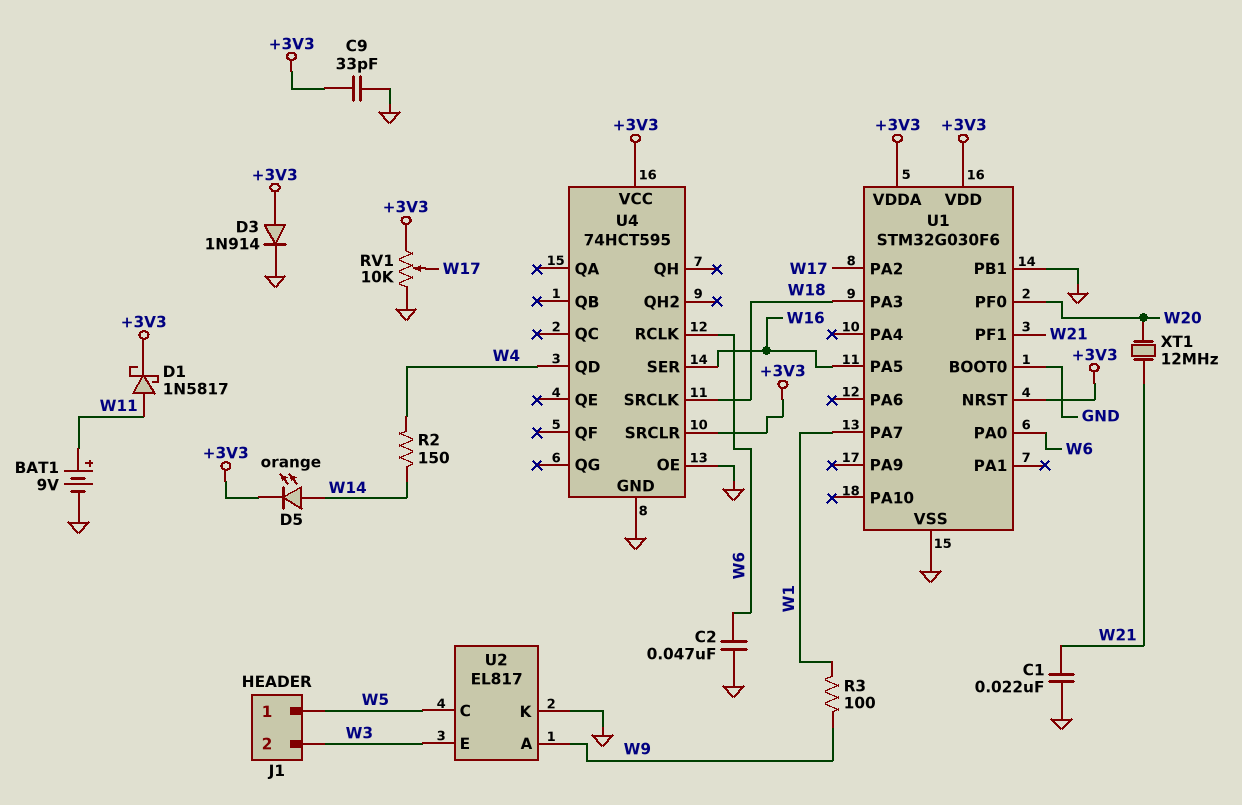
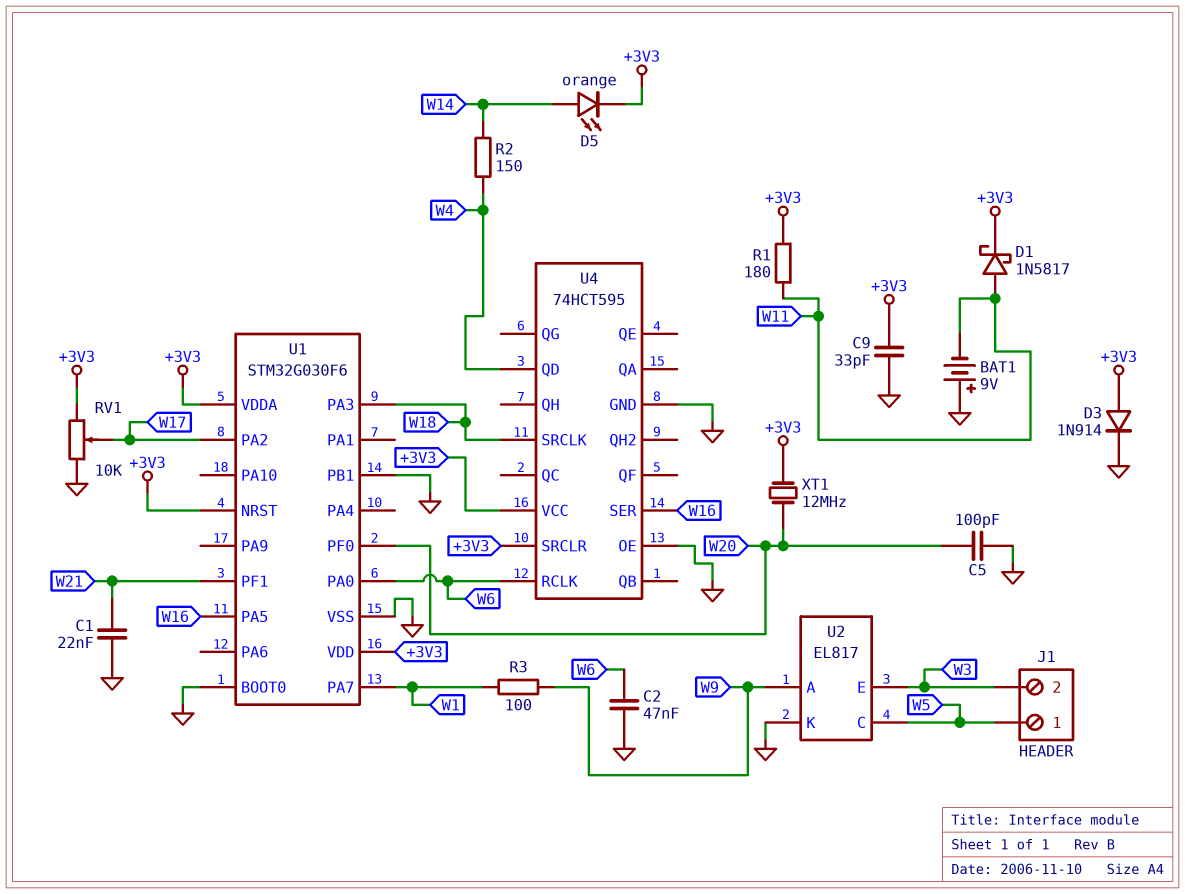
BAT1: 9V (plus W11, minus GND) -> 9V (plus GND, minus W11)
C5: none -> 100pF (GND, W20)
R1: none -> 180 (+3V3, W11)
XT1: 12MHz (W20, W21) -> 12MHz (+3V3, W20)

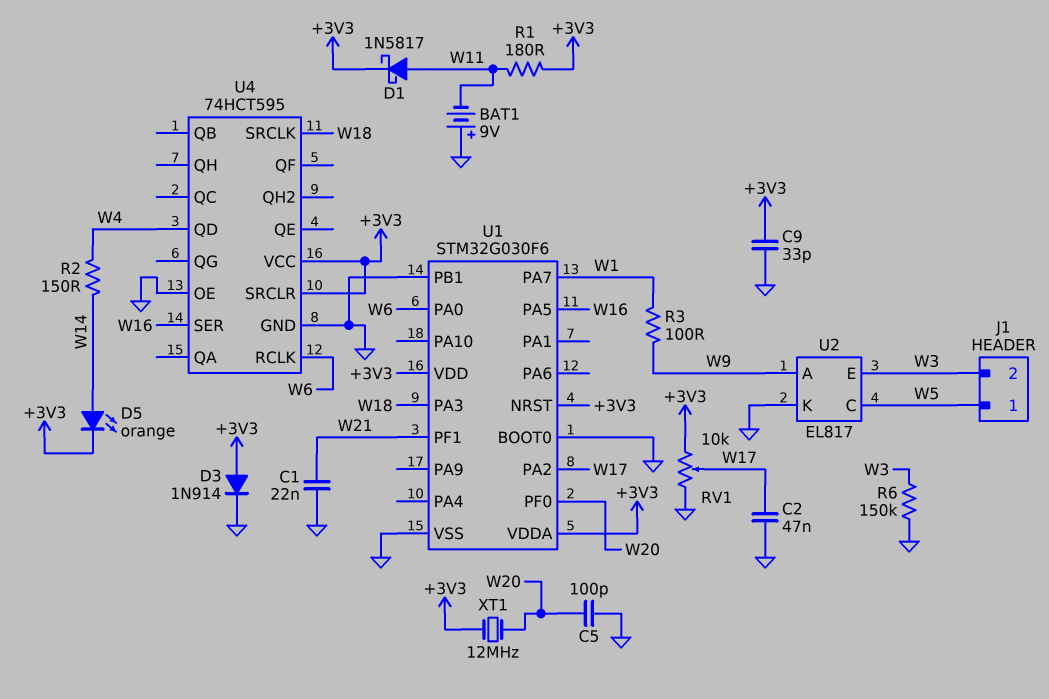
C2: 47nF (GND, W6) -> 47nF (GND, W17)
R6: none -> 150k (GND, W3)

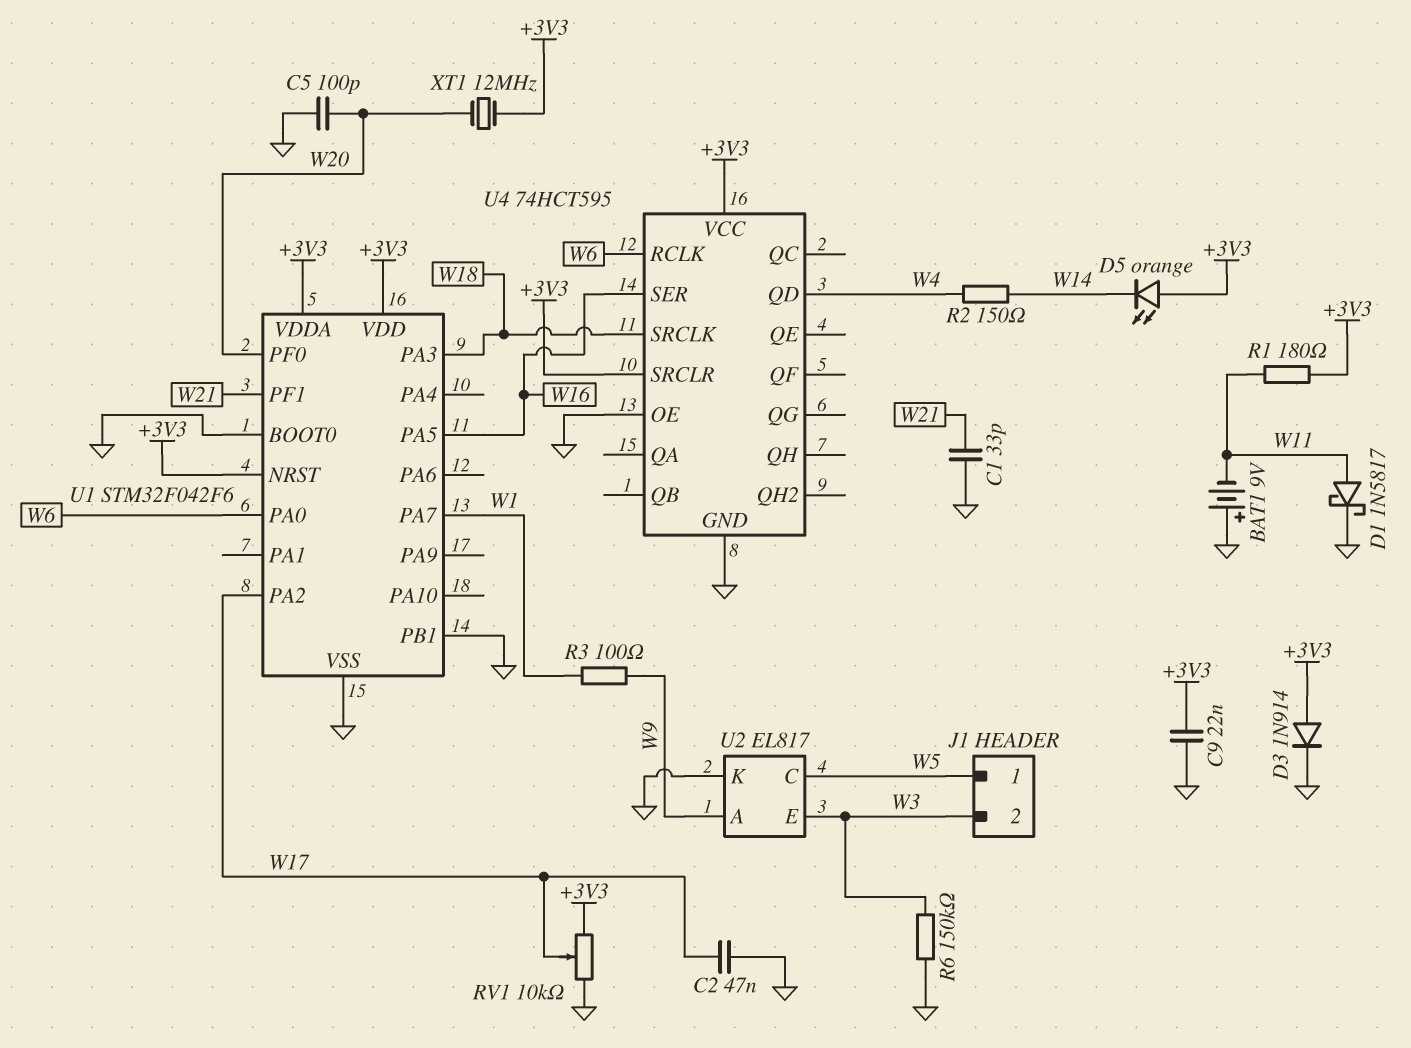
C1: 22nF (GND, W21) -> 33pF (GND, W21)
C9: 33pF (+3V3, GND) -> 22nF (+3V3, GND)
D1: schottky 1N5817 (A W11, K +3V3) -> schottky 1N5817 (A W11, K GND)
D5: LED orange (A W14, K +3V3) -> LED orange (A +3V3, K W14)
U1: STM32G030F6 -> STM32F042F6

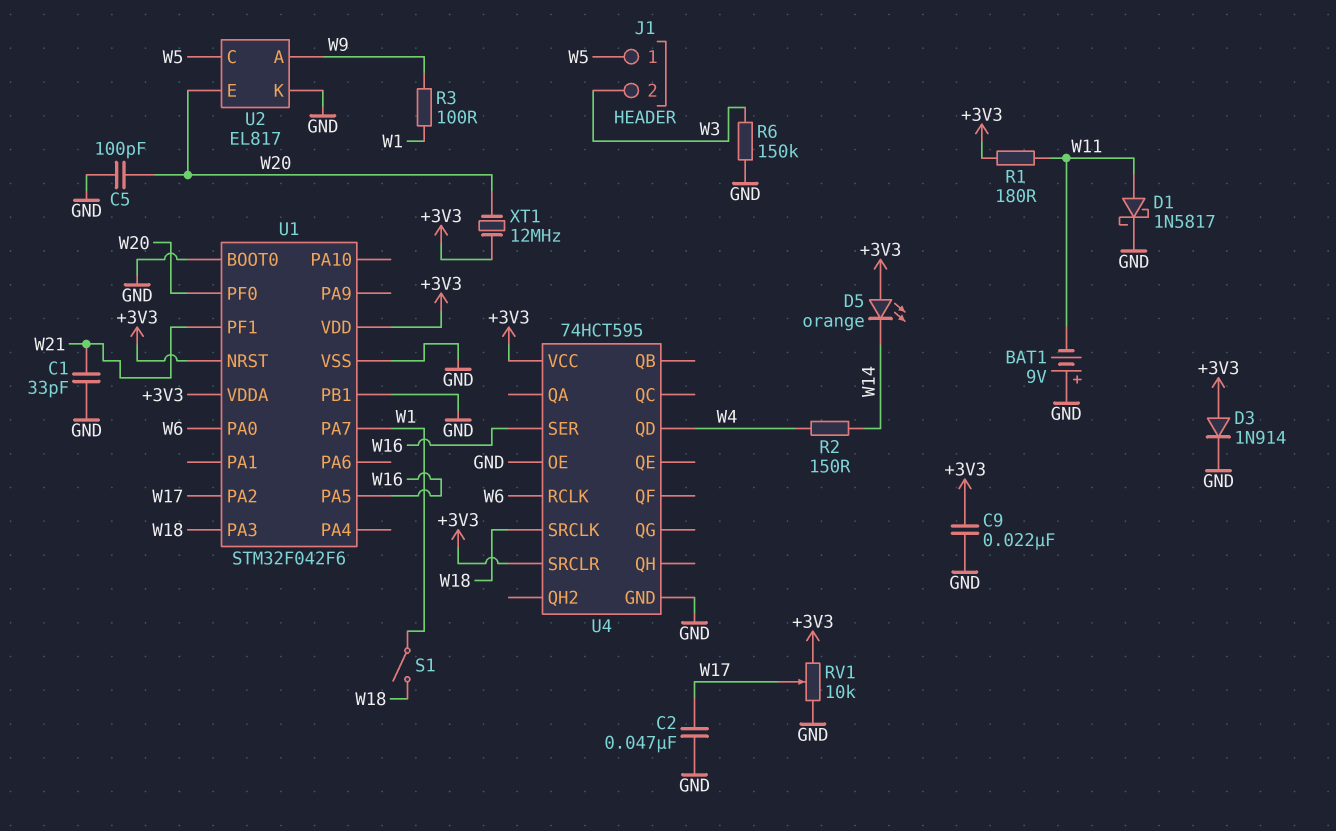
S1: none -> switch (W1, W18)
U2 pin E: W3 -> W20

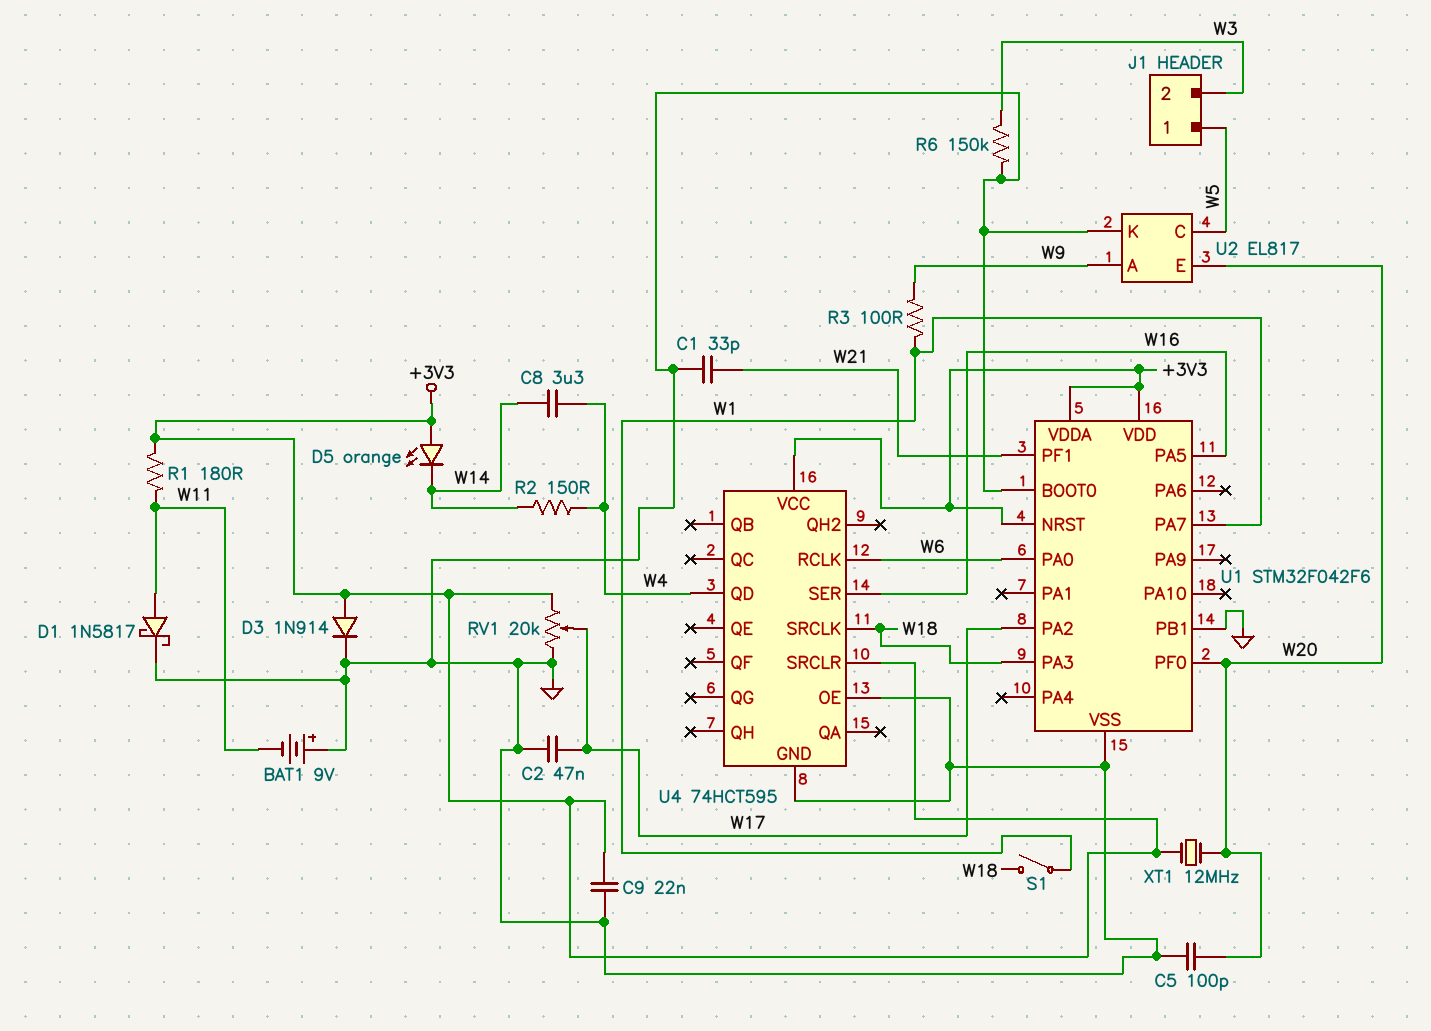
C8: none -> 3.3uF (W4, W14)
RV1: 10k (+3V3, GND, wiper W17) -> 20k (+3V3, GND, wiper W17)

